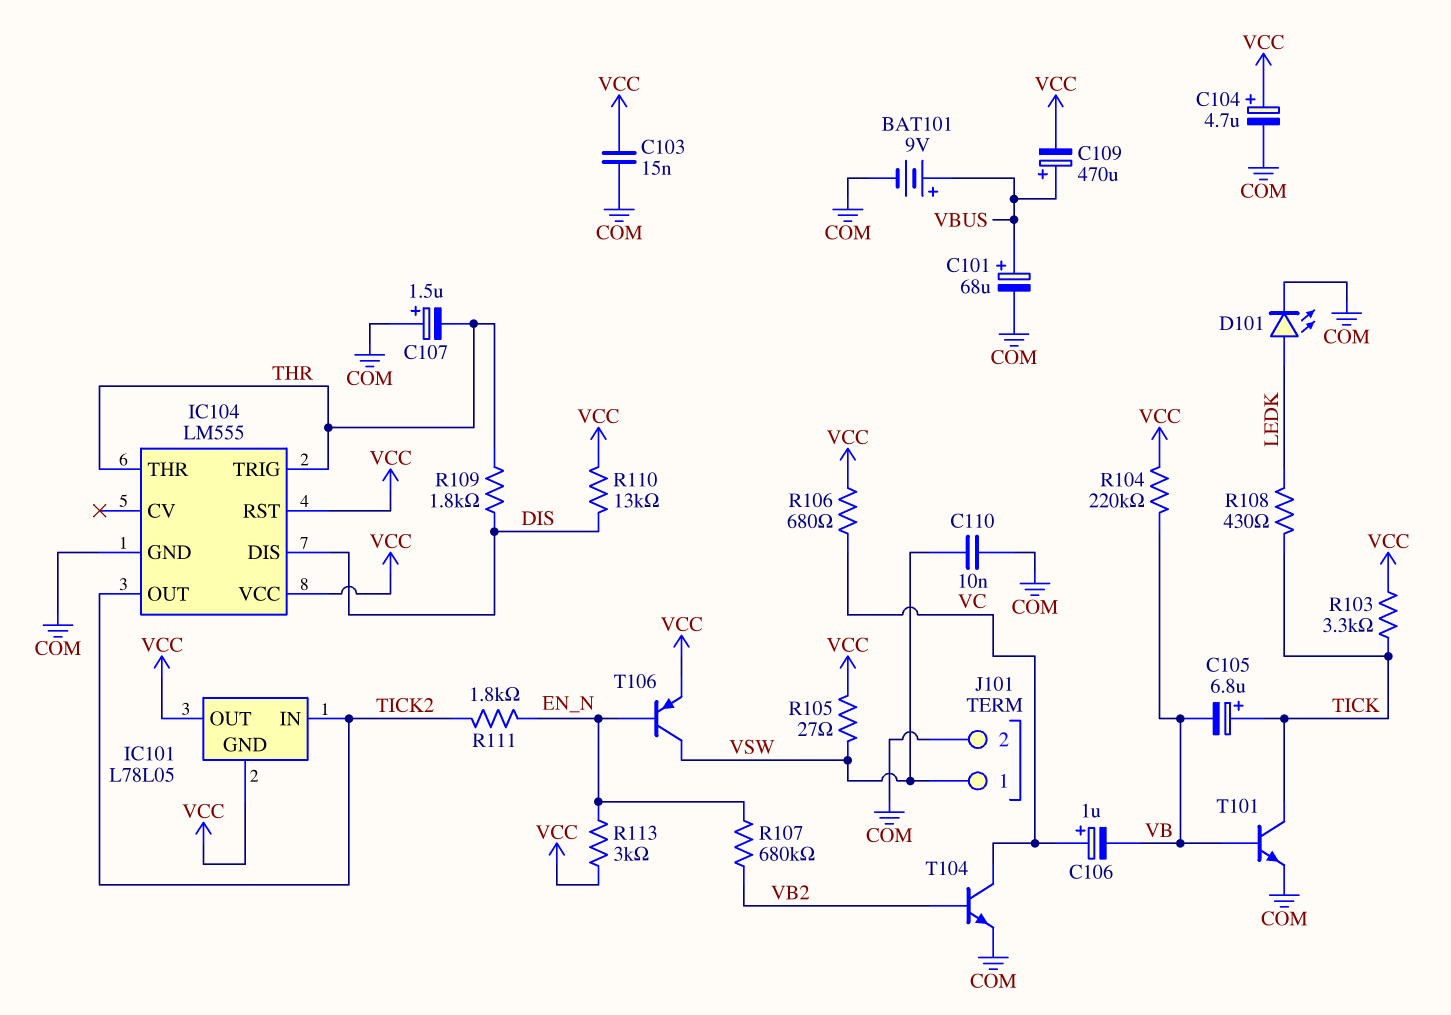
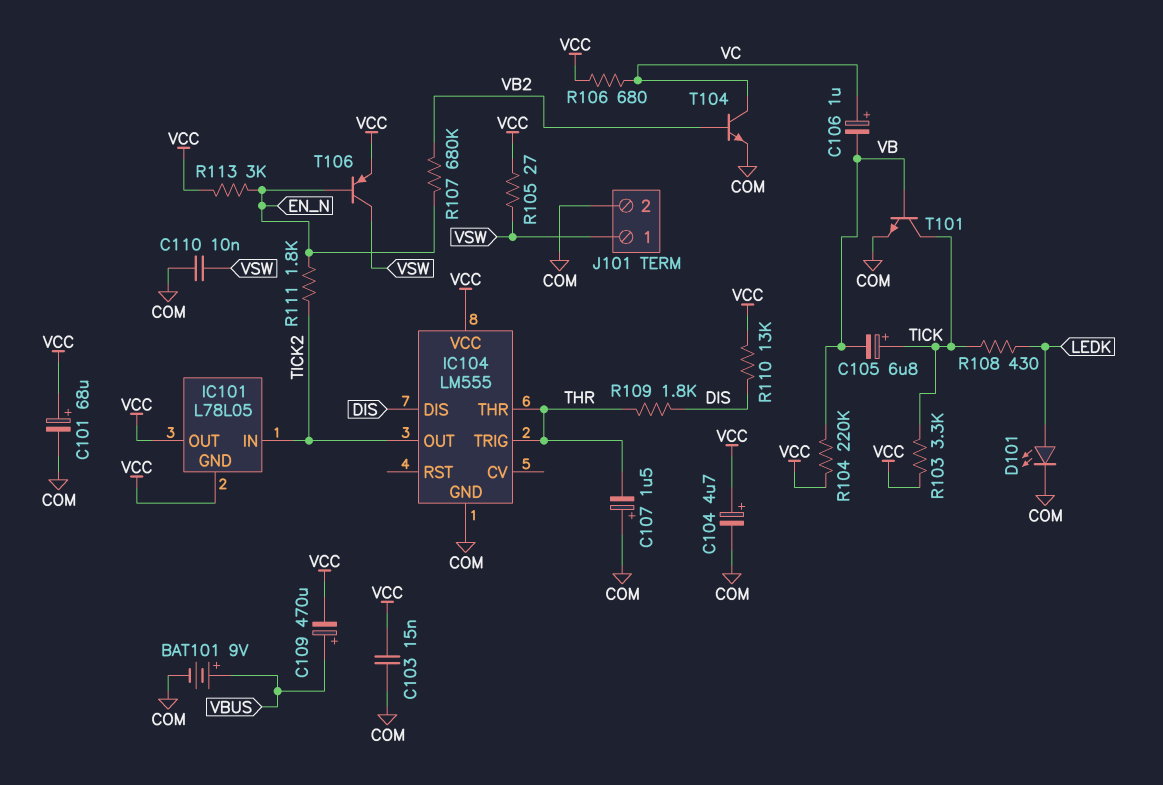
C101: 68uF (plus VBUS, minus COM) -> 68uF (plus VCC, minus COM)
IC104 pin RST: VCC -> none

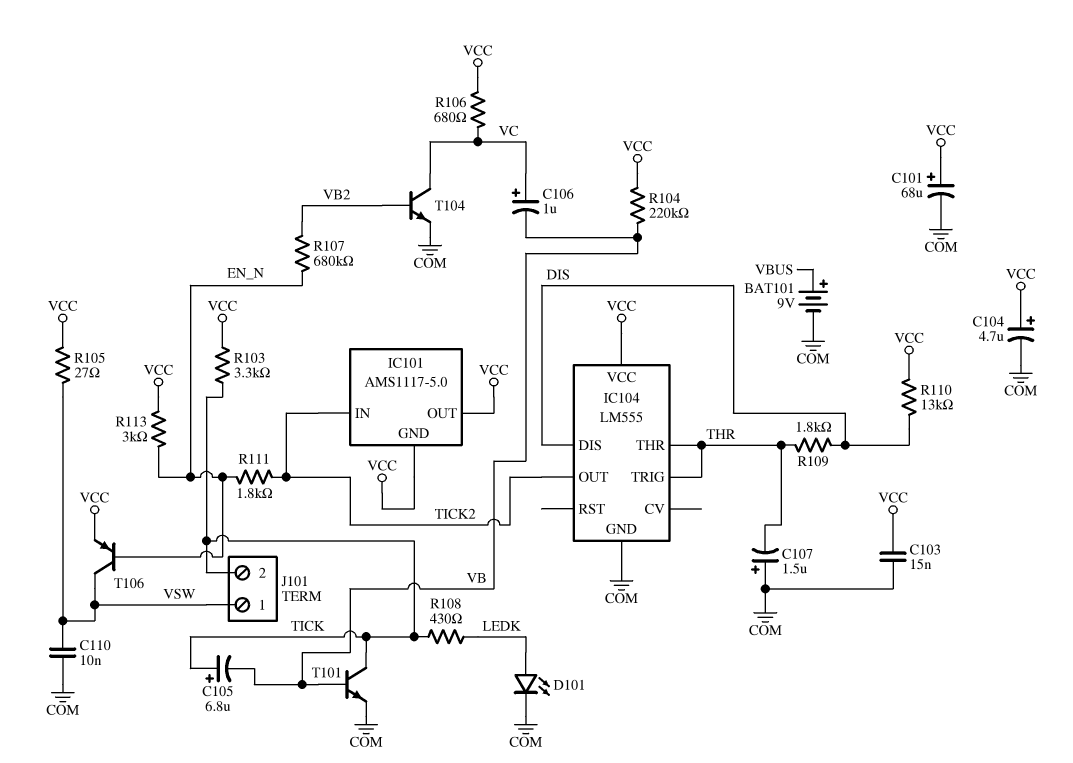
C109: 470uF (plus VBUS, minus VCC) -> none
IC101: L78L05 -> AMS1117-5.0
J101 pin 2: COM -> TICK

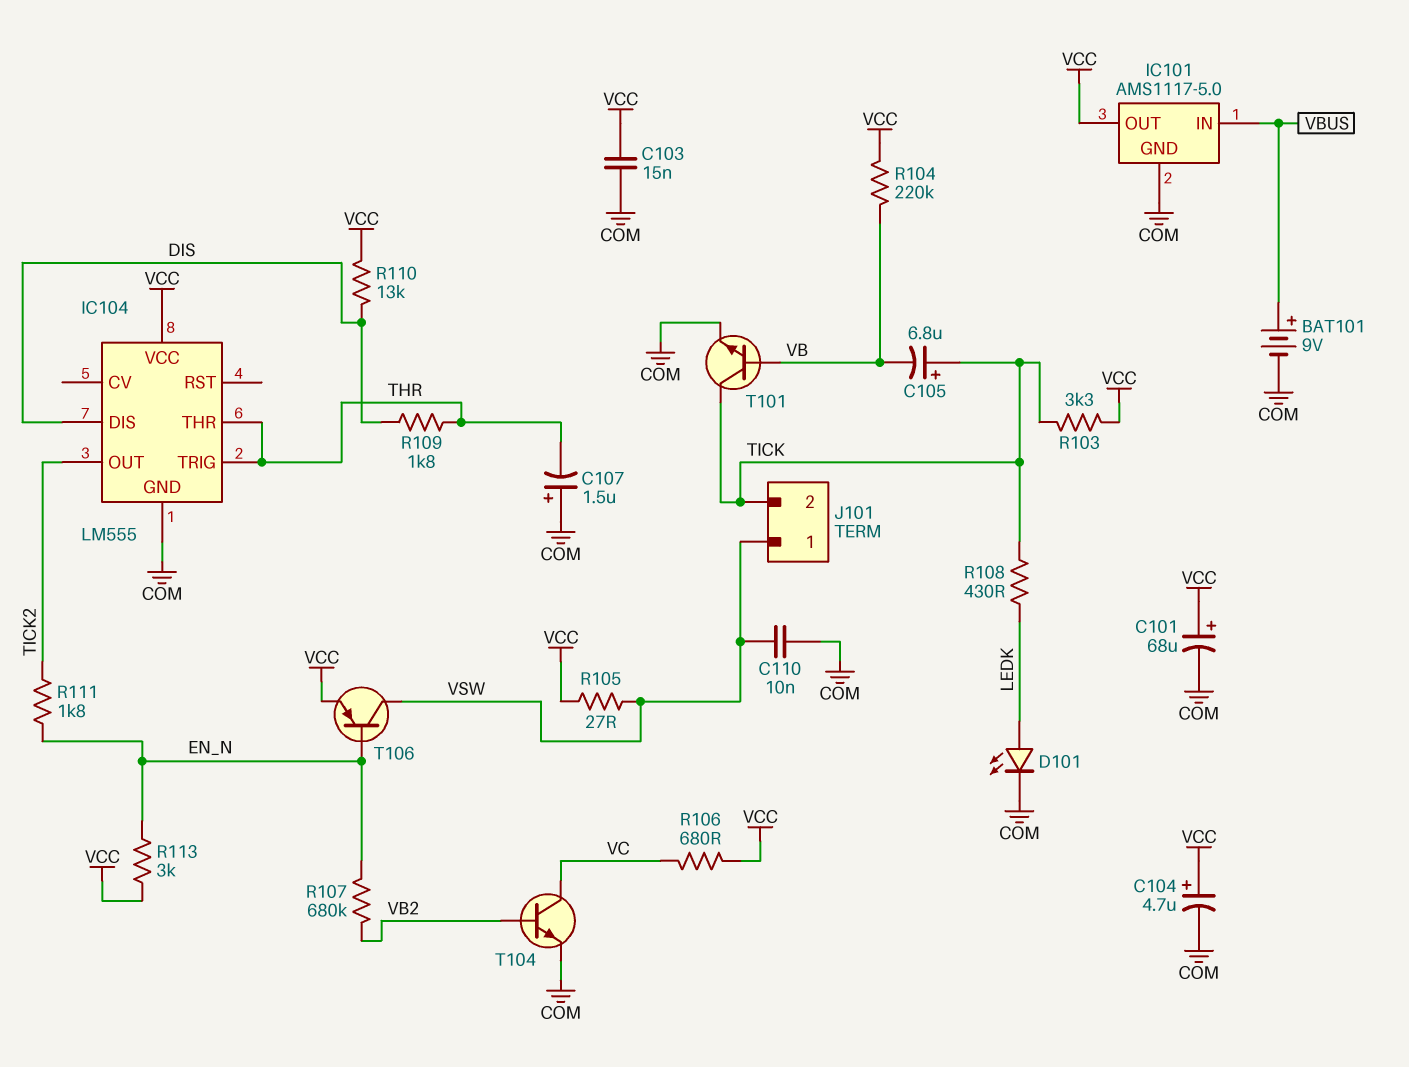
C106: 1uF (plus VC, minus VB) -> none
IC101 pin GND: VCC -> COM
IC101 pin IN: TICK2 -> VBUS

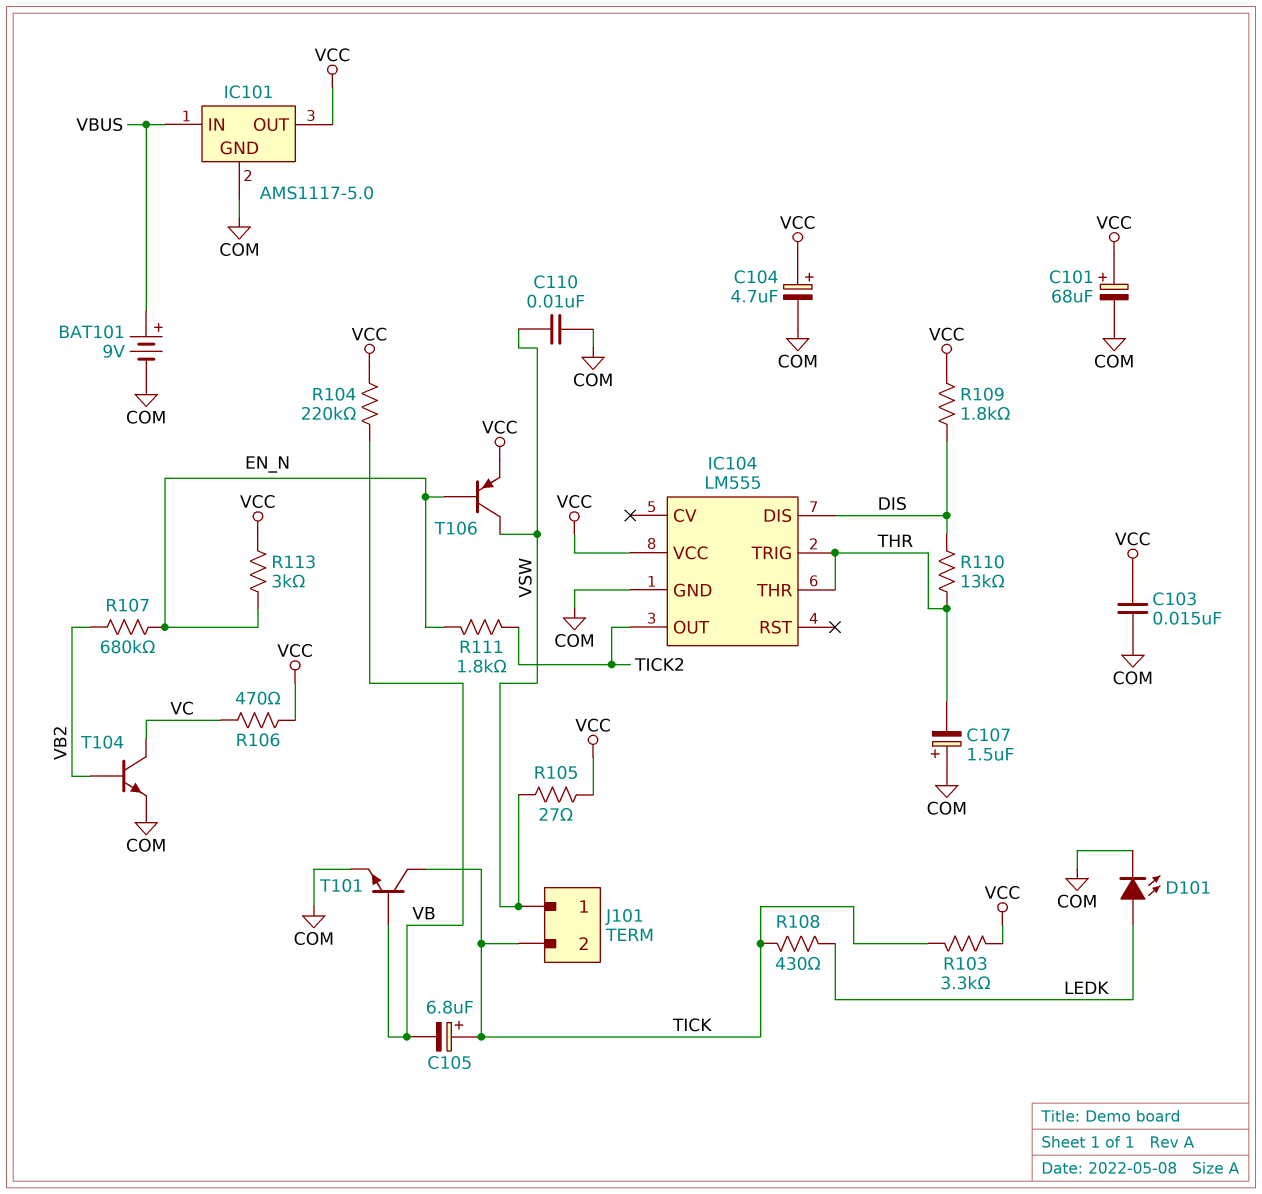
R106: 680 (VC, VCC) -> 470 (VC, VCC)
R109: 1.8k (DIS, THR) -> 1.8k (DIS, VCC)
R110: 13k (DIS, VCC) -> 13k (DIS, THR)

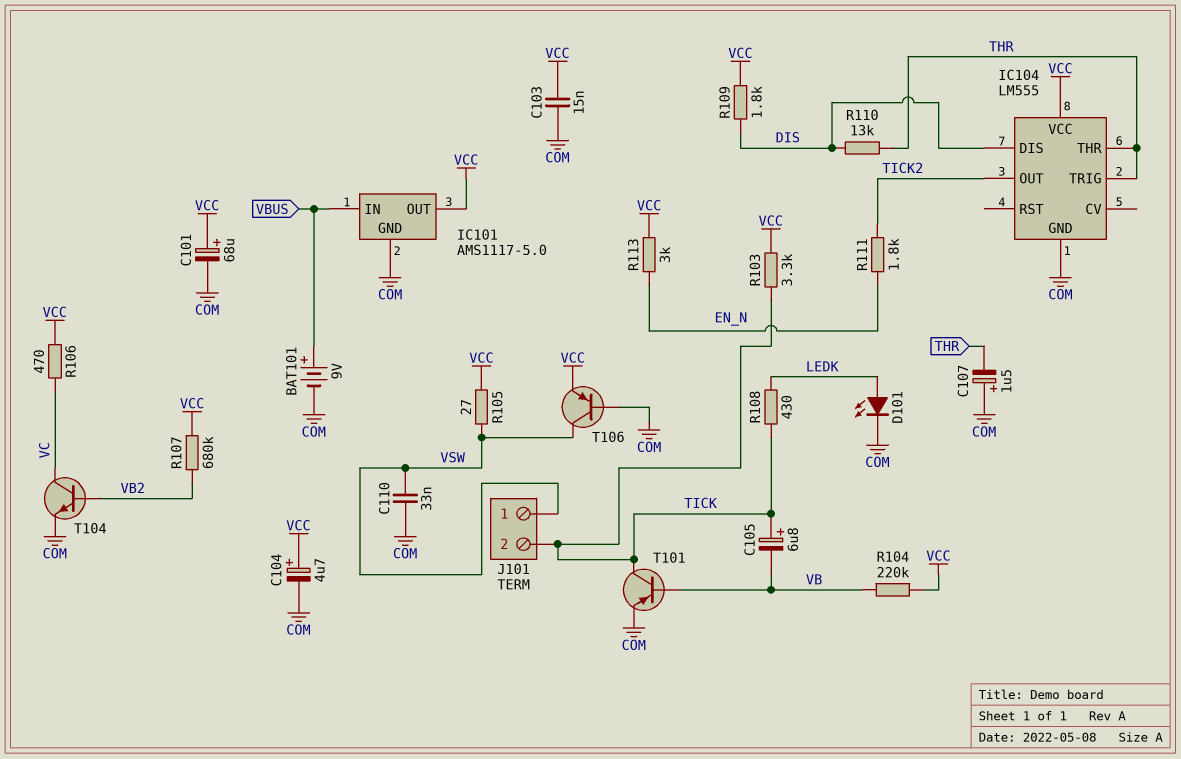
C110: 10nF (COM, VSW) -> 33nF (COM, VSW)
R107: 680k (EN_N, VB2) -> 680k (VB2, VCC)
T101: NPN (B VB, C TICK, E COM) -> PNP (B VB, C TICK, E COM)
T106: PNP (B EN_N, C VSW, E VCC) -> PNP (B COM, C VSW, E VCC)

